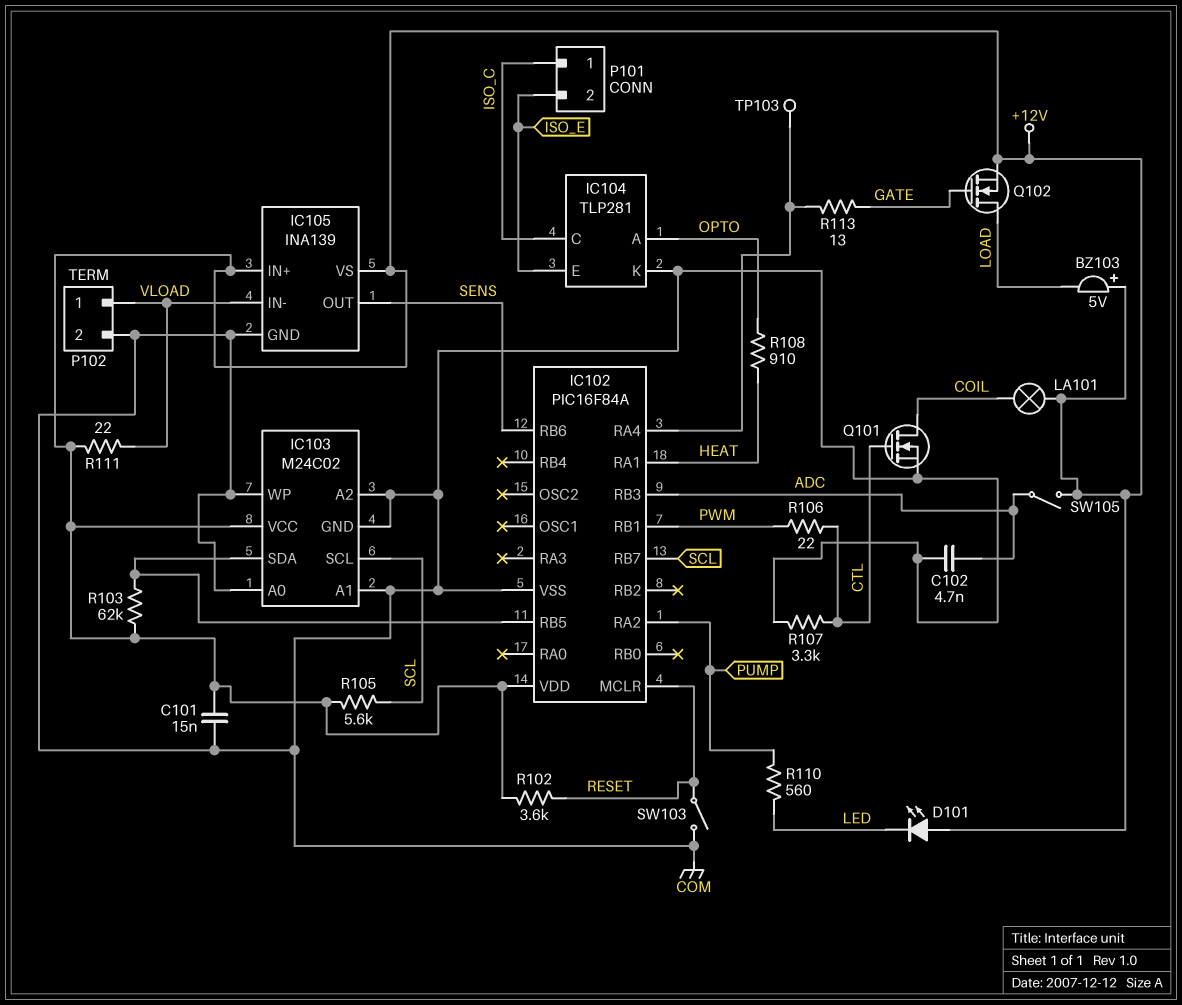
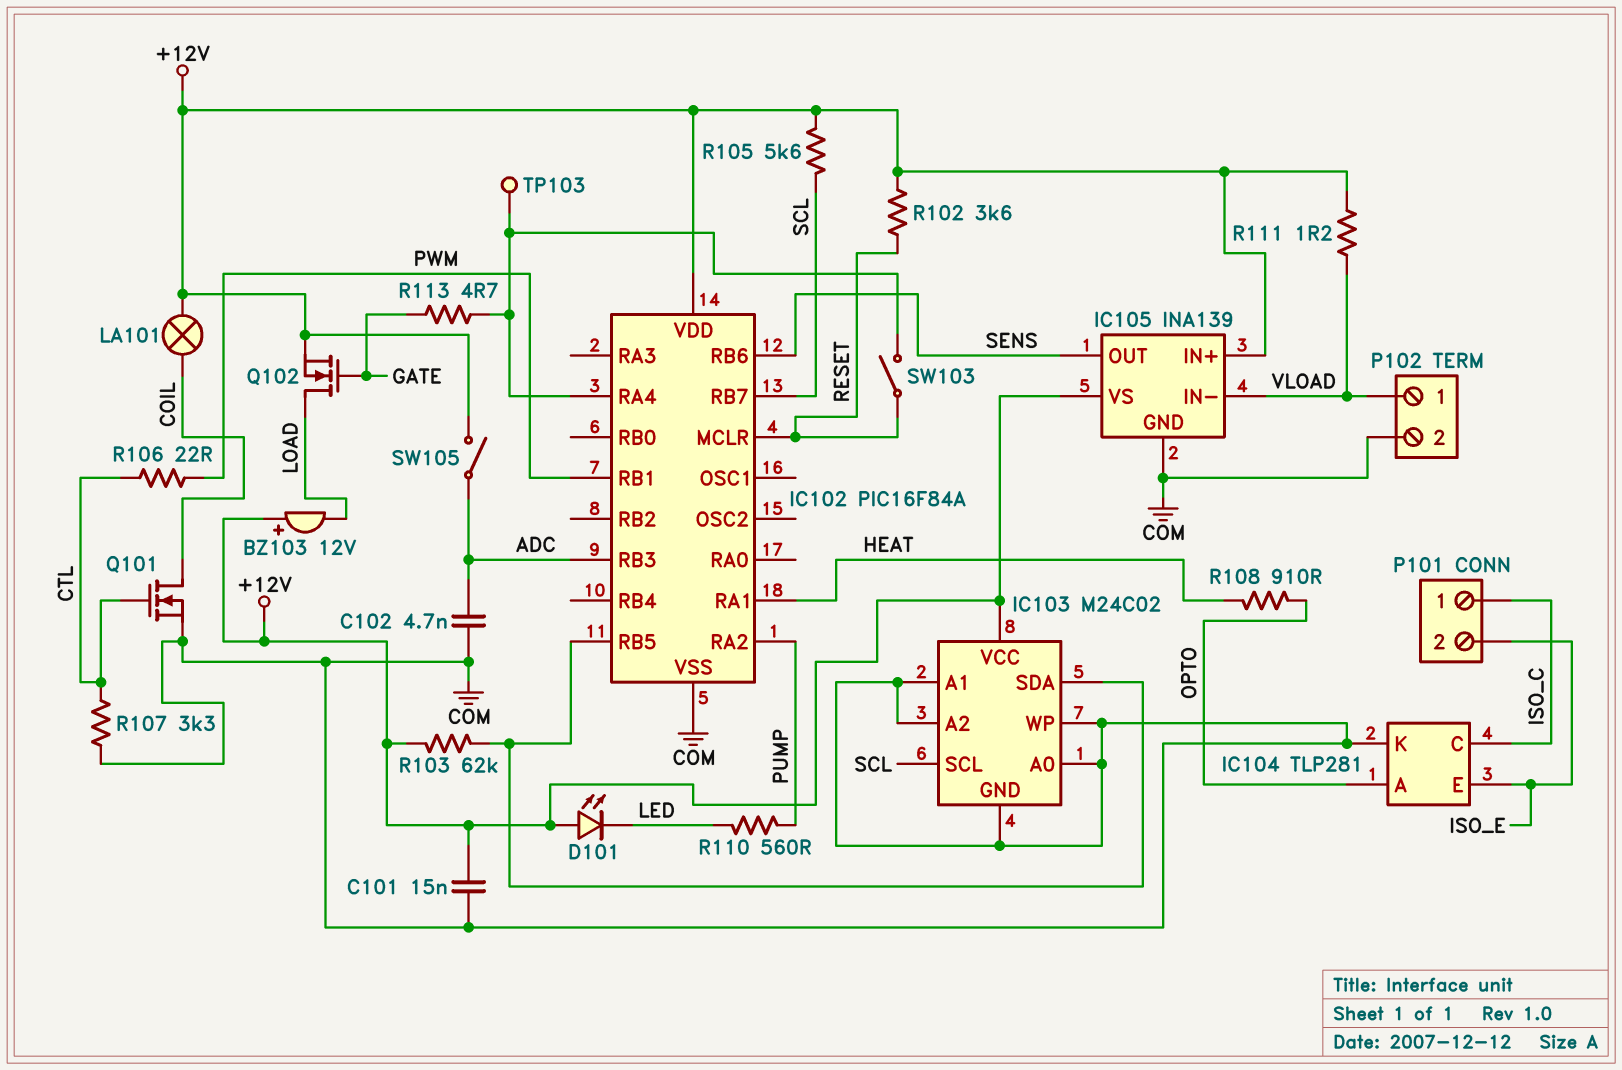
BZ103: buzzer 5V (plus +12V, minus LOAD) -> buzzer 12V (plus +12V, minus LOAD)
R111: 22 (+12V, VLOAD) -> 1.2 (+12V, VLOAD)
R113: 13 (GATE, IC102/RA4) -> 4.7 (GATE, IC102/RA4)
SW103: switch (COM, RESET) -> switch (IC102/RA4, RESET)

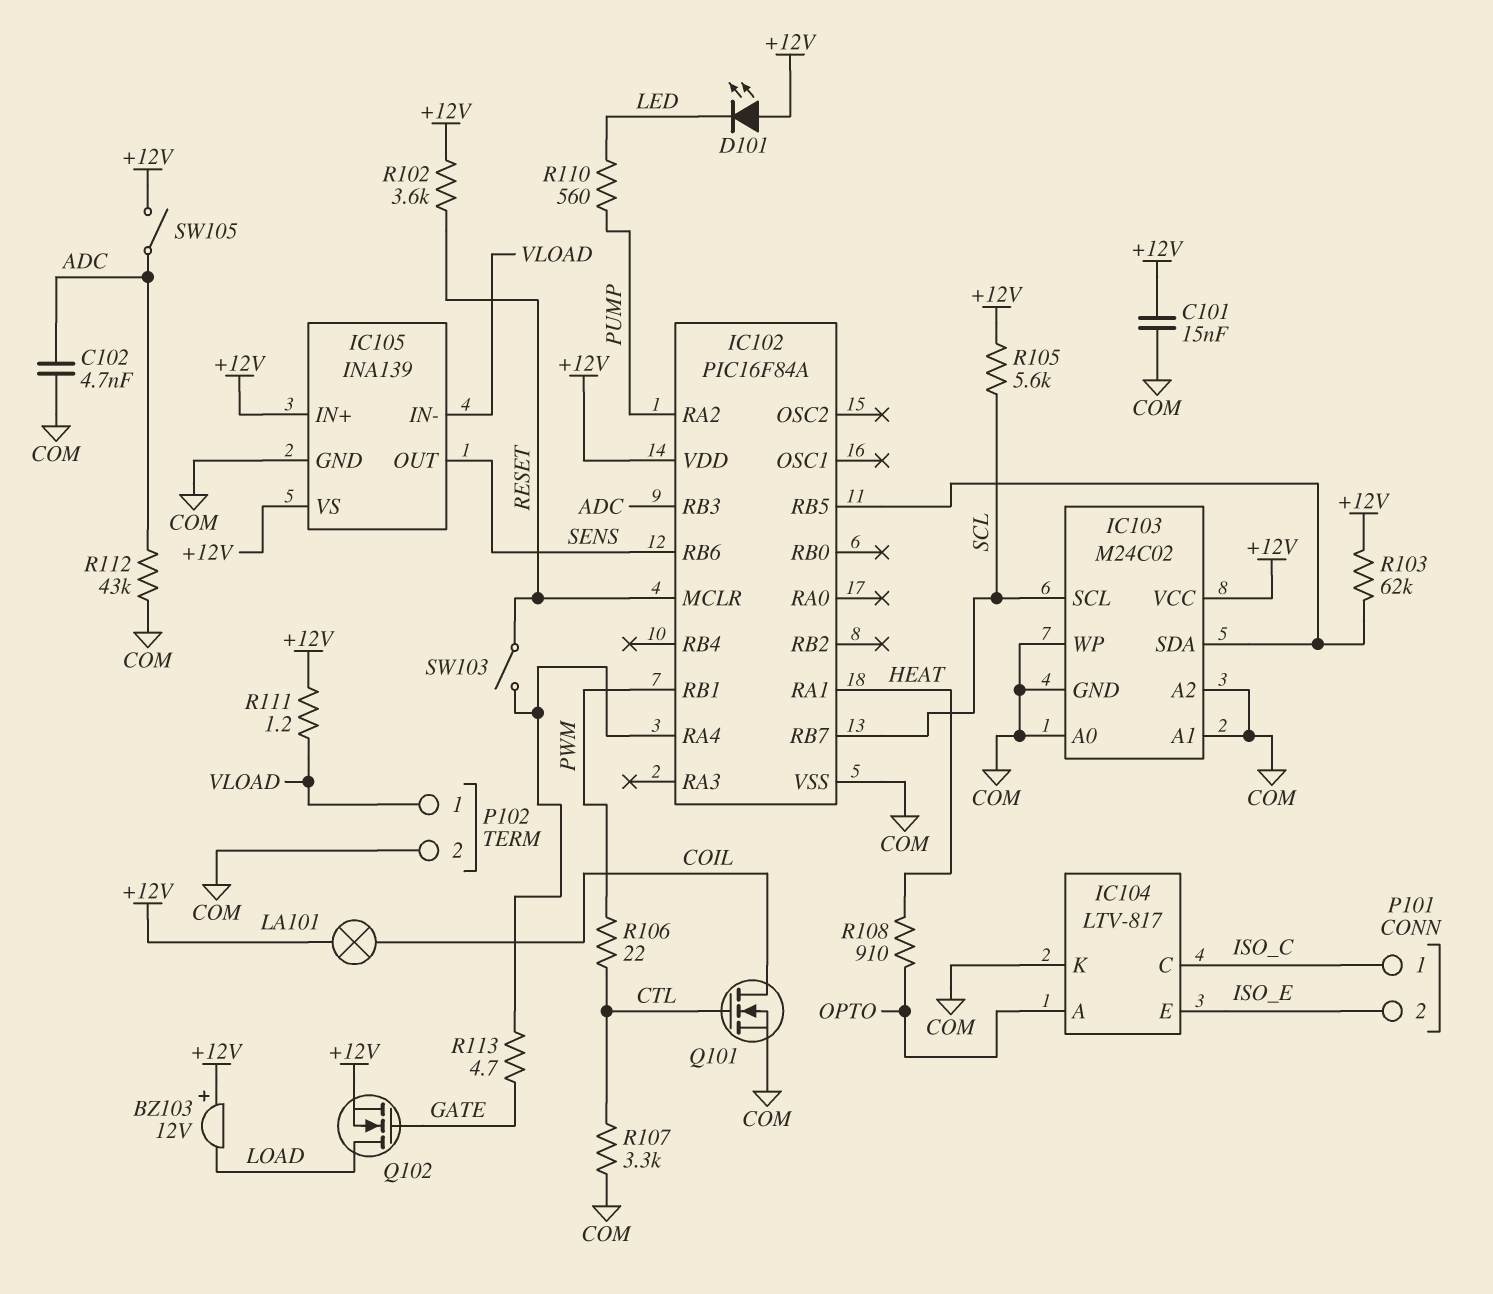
IC104: TLP281 -> LTV-817
R112: none -> 43k (ADC, COM)
TP103: test point (IC102/RA4) -> none

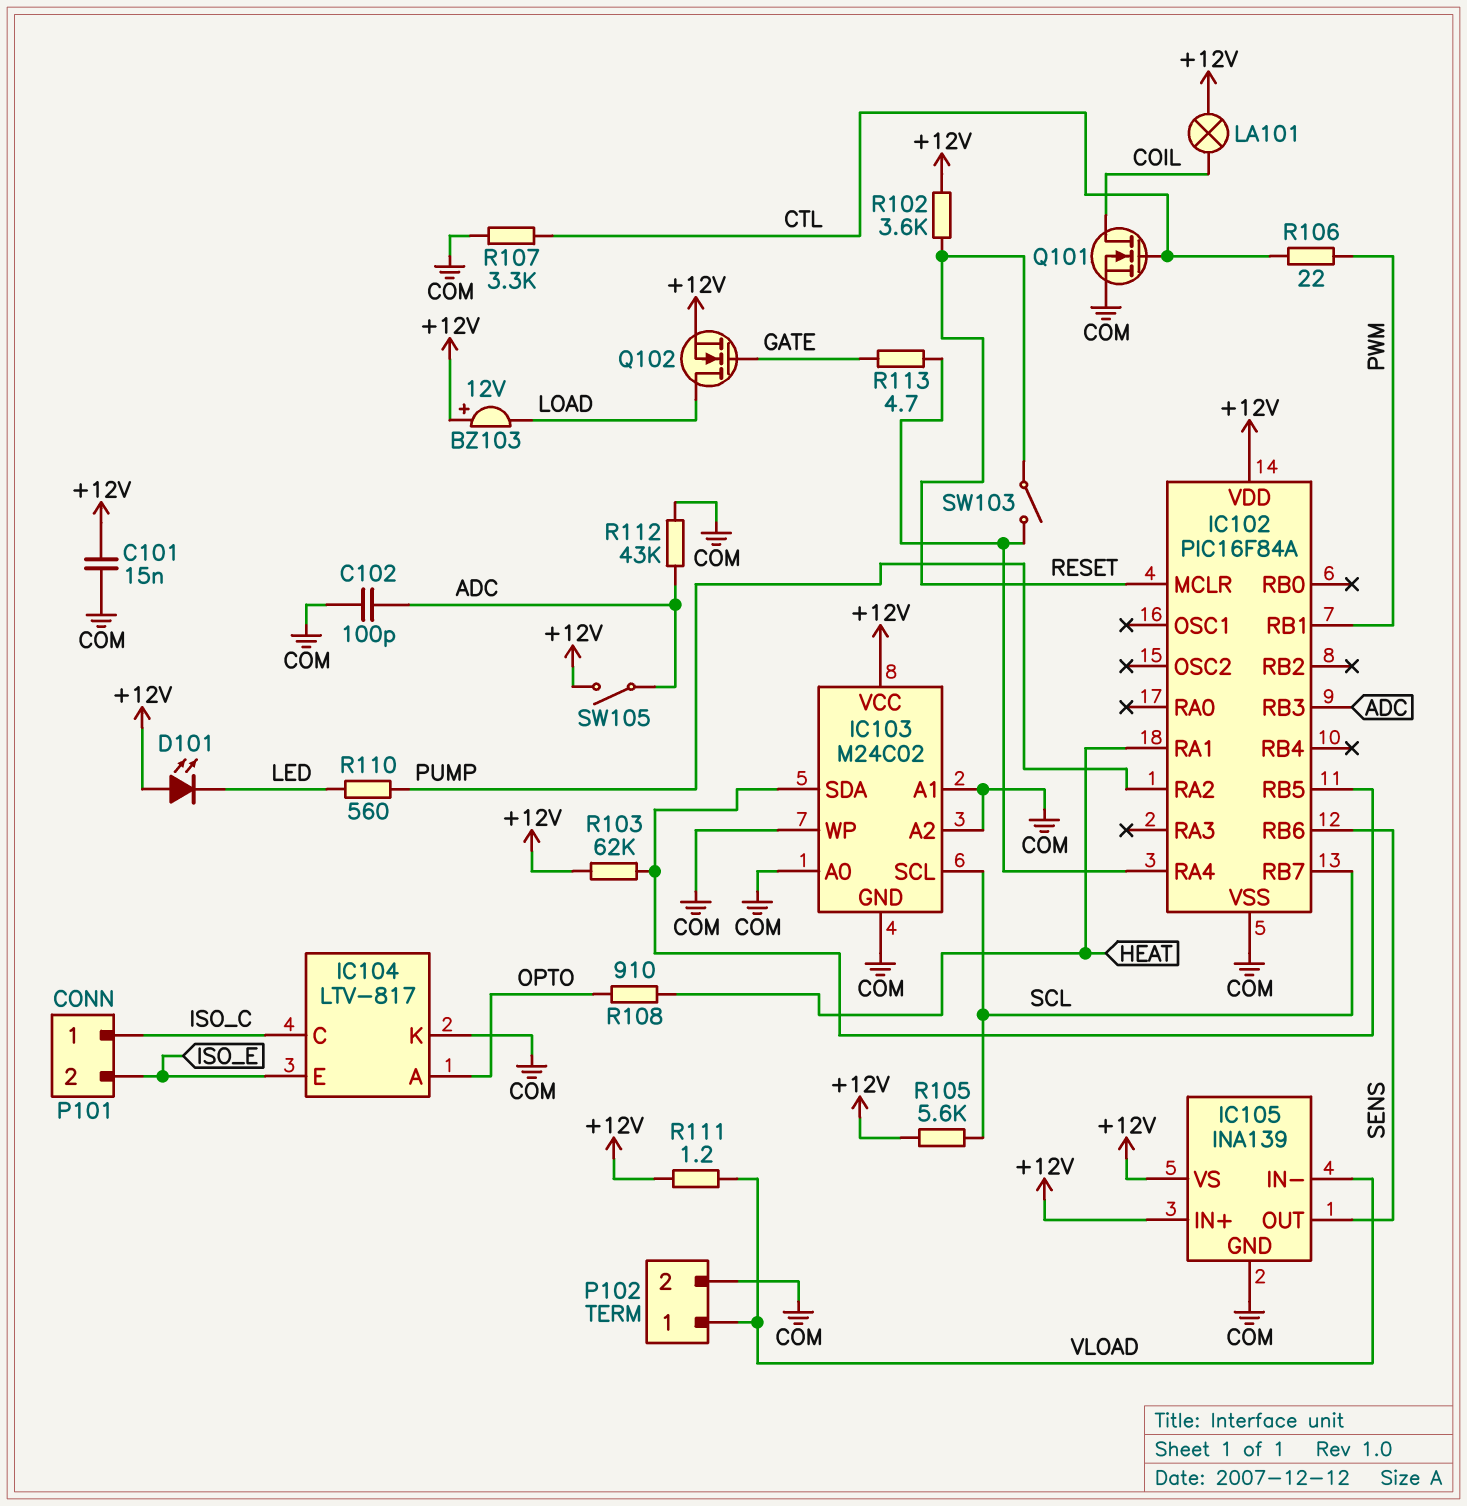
C102: 4.7nF (ADC, COM) -> 100pF (ADC, COM)

